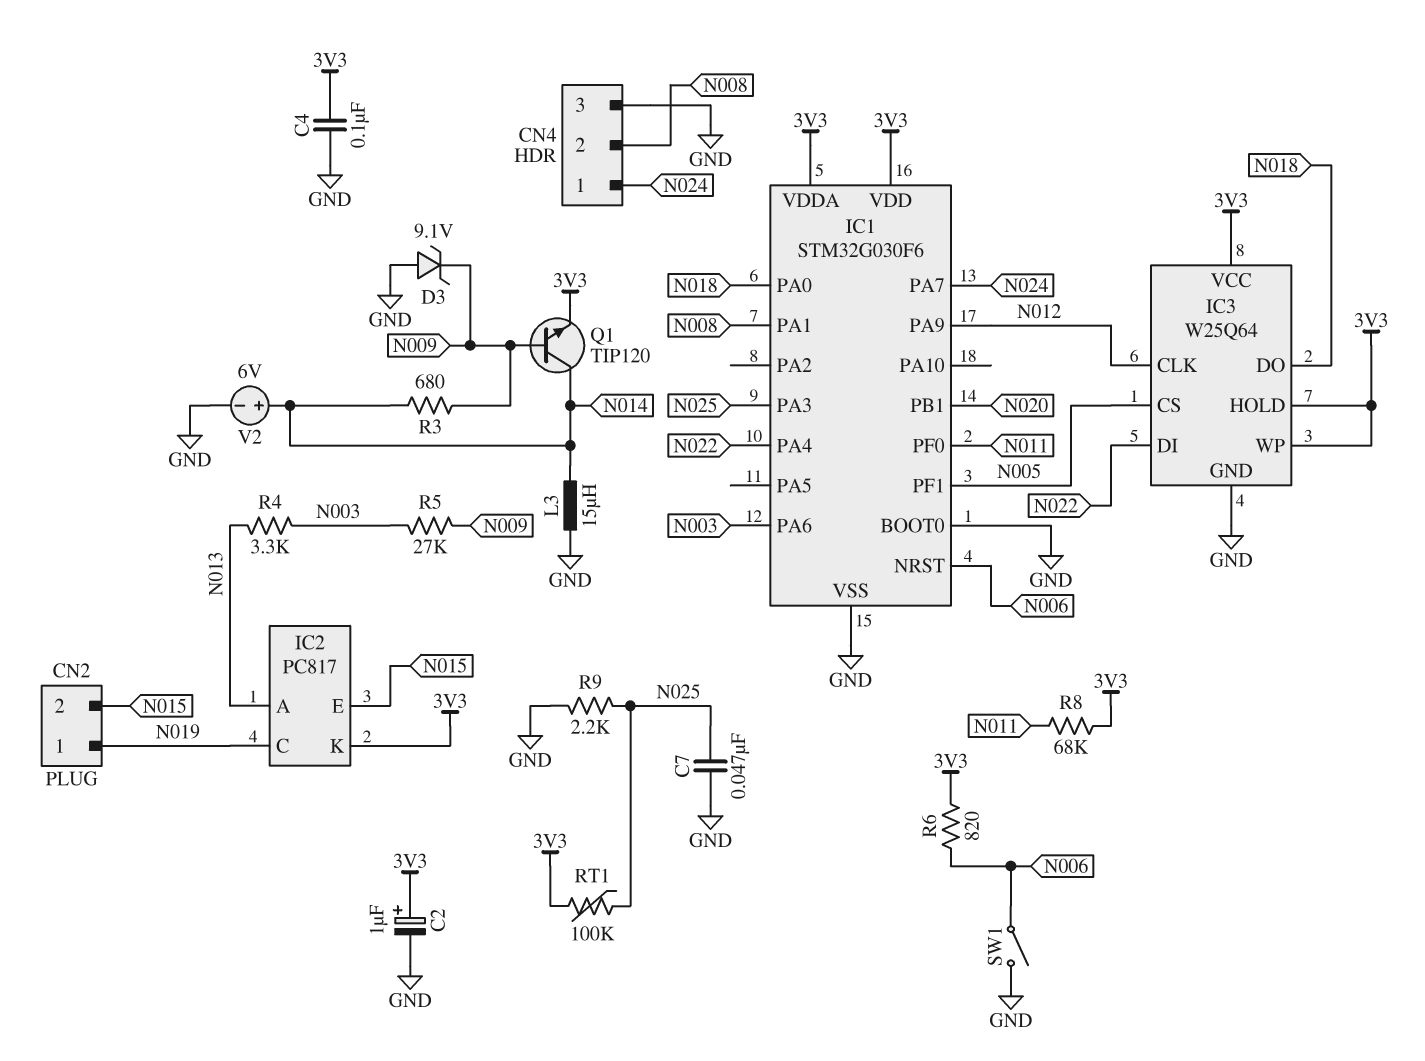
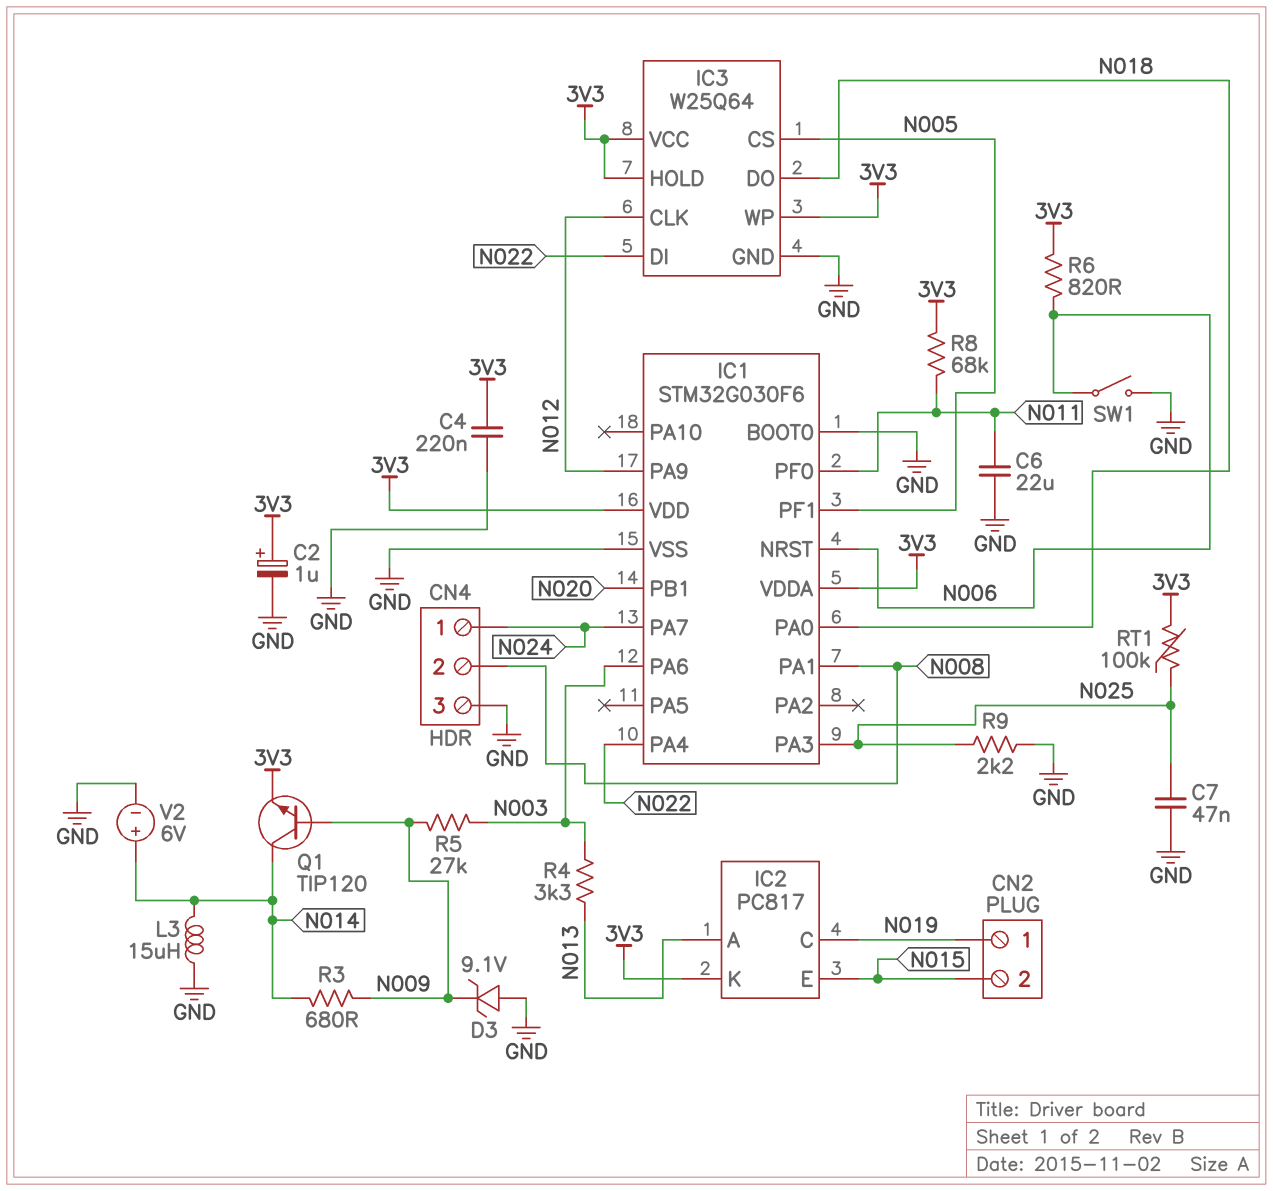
C4: 100nF (3V3, GND) -> 220nF (3V3, GND)
C6: none -> 22uF (GND, N011)

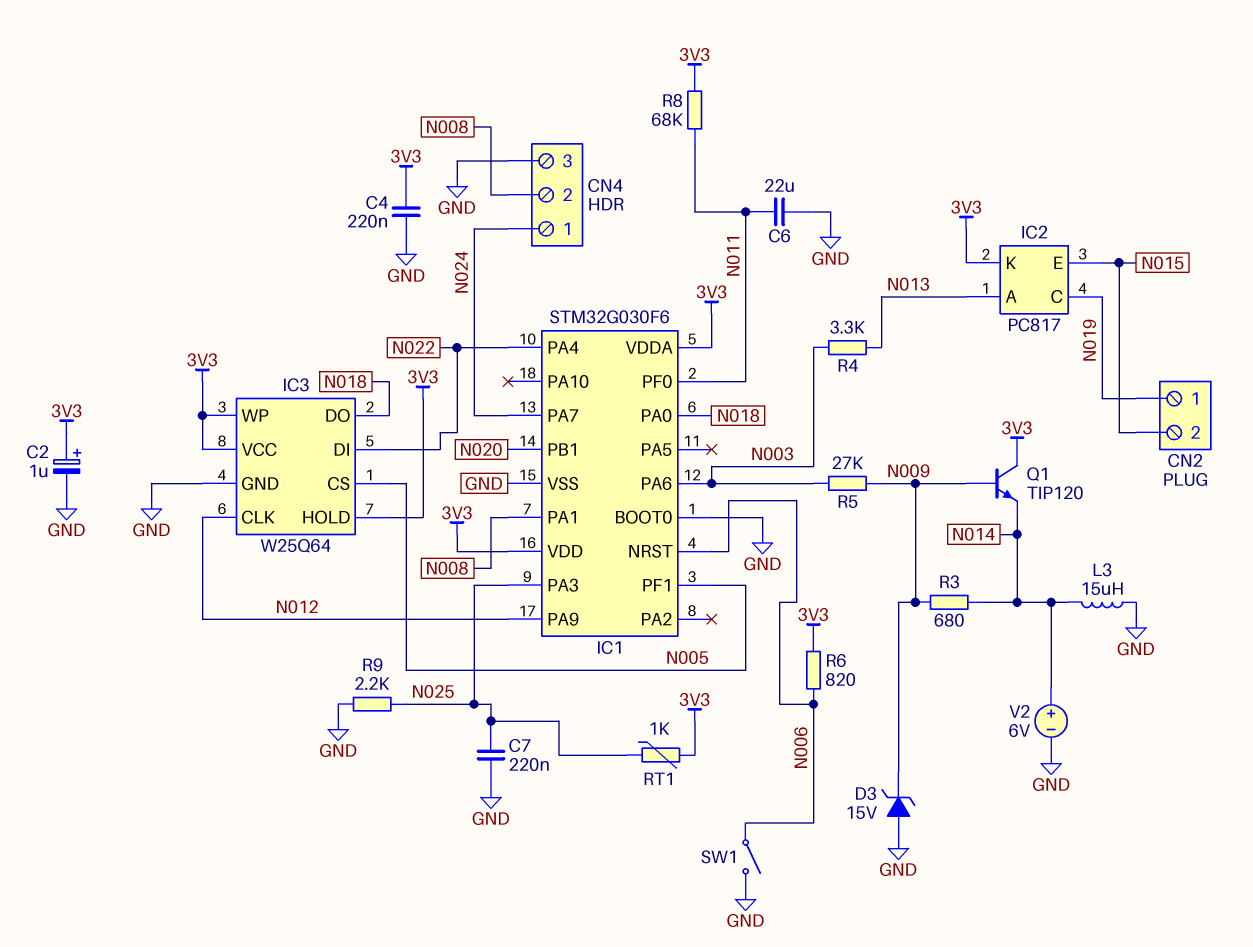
C7: 47nF (GND, N025) -> 220nF (GND, N025)
D3: zener 9.1V (A GND, K N009) -> zener 15V (A GND, K N009)
Q1: NPN TIP120 (B N009, C N014, E 3V3) -> NPN TIP120 (B N009, C 3V3, E N014)
RT1: 100k (3V3, N025) -> 1k (3V3, N025)

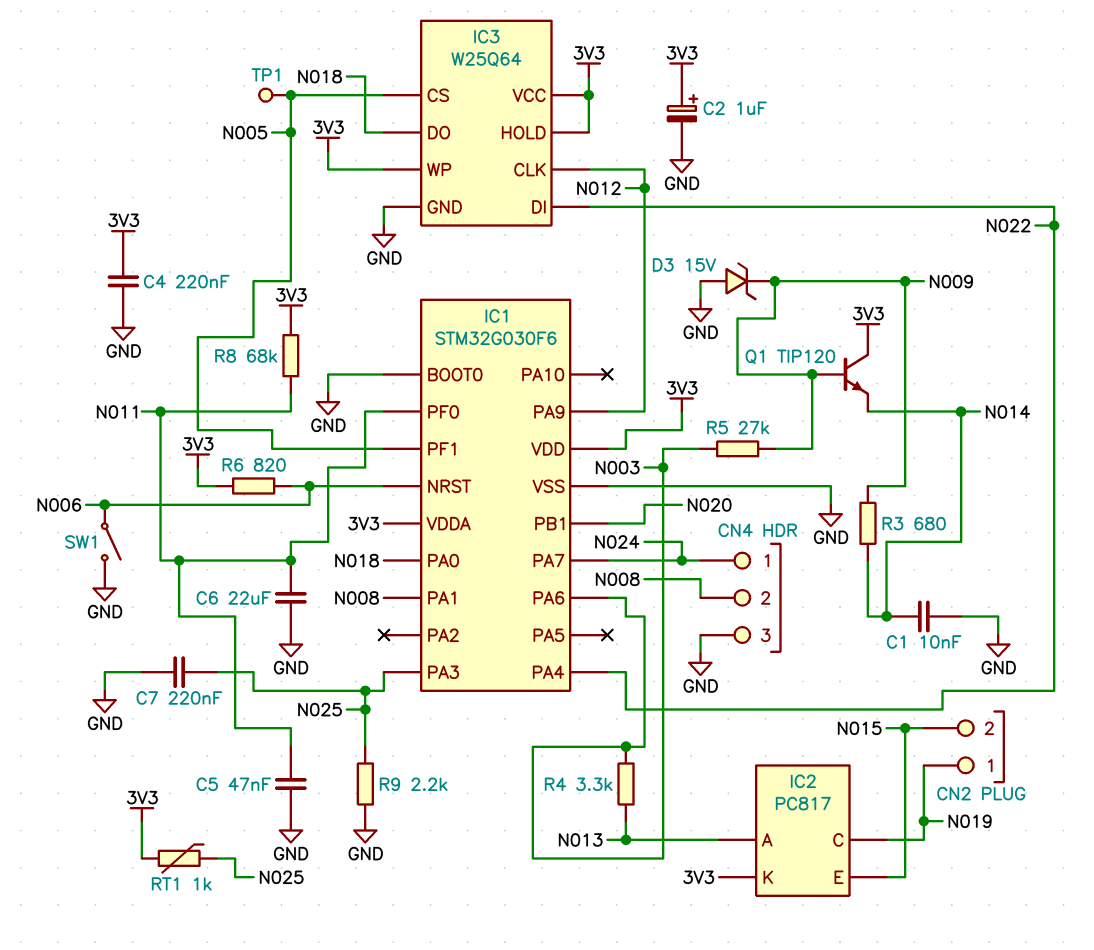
C1: none -> 10nF (GND, N014)
C5: none -> 47nF (GND, N011)
L3: 15uH (GND, N014) -> none
TP1: none -> test point (N005)
V2: 6V (plus N014, minus GND) -> none

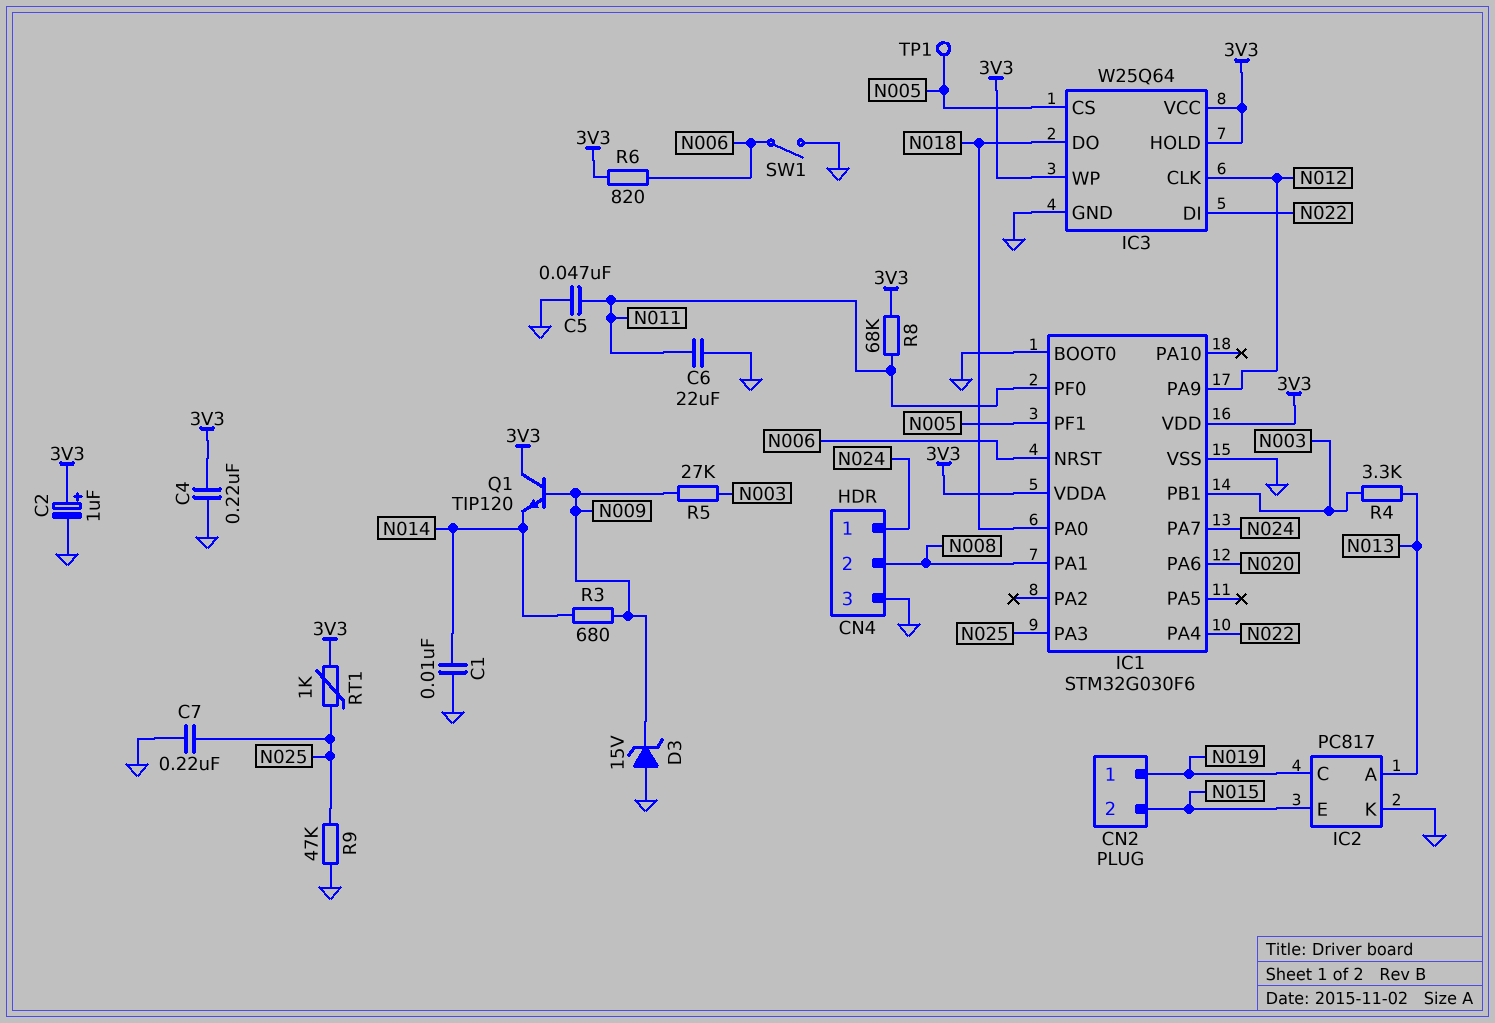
IC1 pin PA6: N003 -> N020
IC1 pin PB1: N020 -> N003
IC2 pin K: 3V3 -> GND
R9: 2.2k (GND, N025) -> 47k (GND, N025)

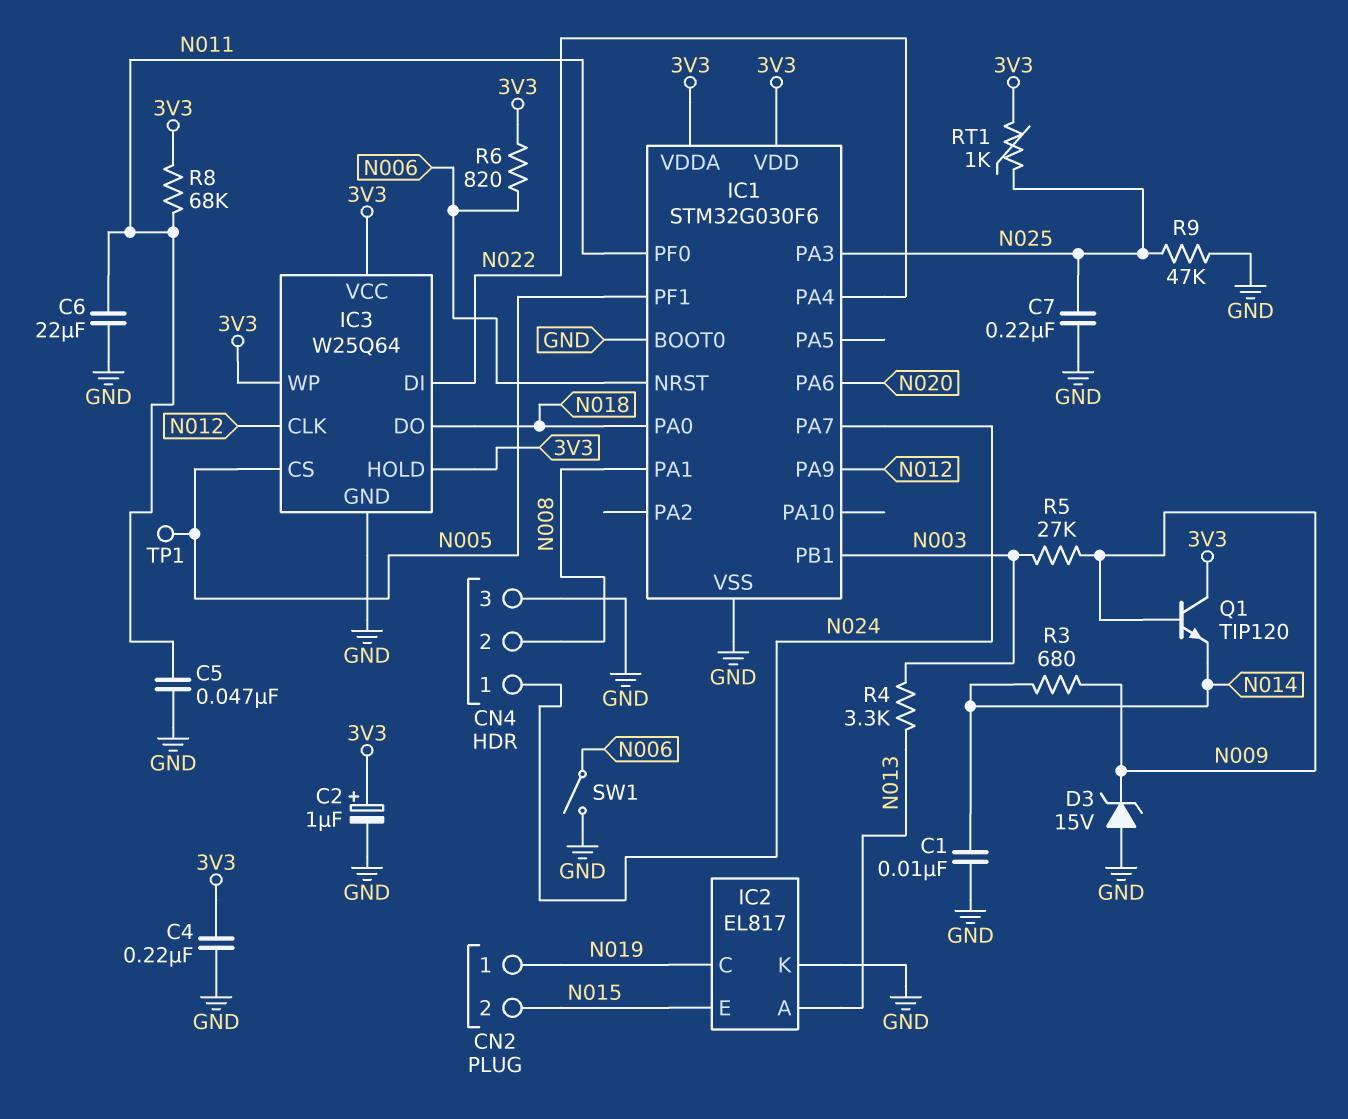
IC2: PC817 -> EL817

